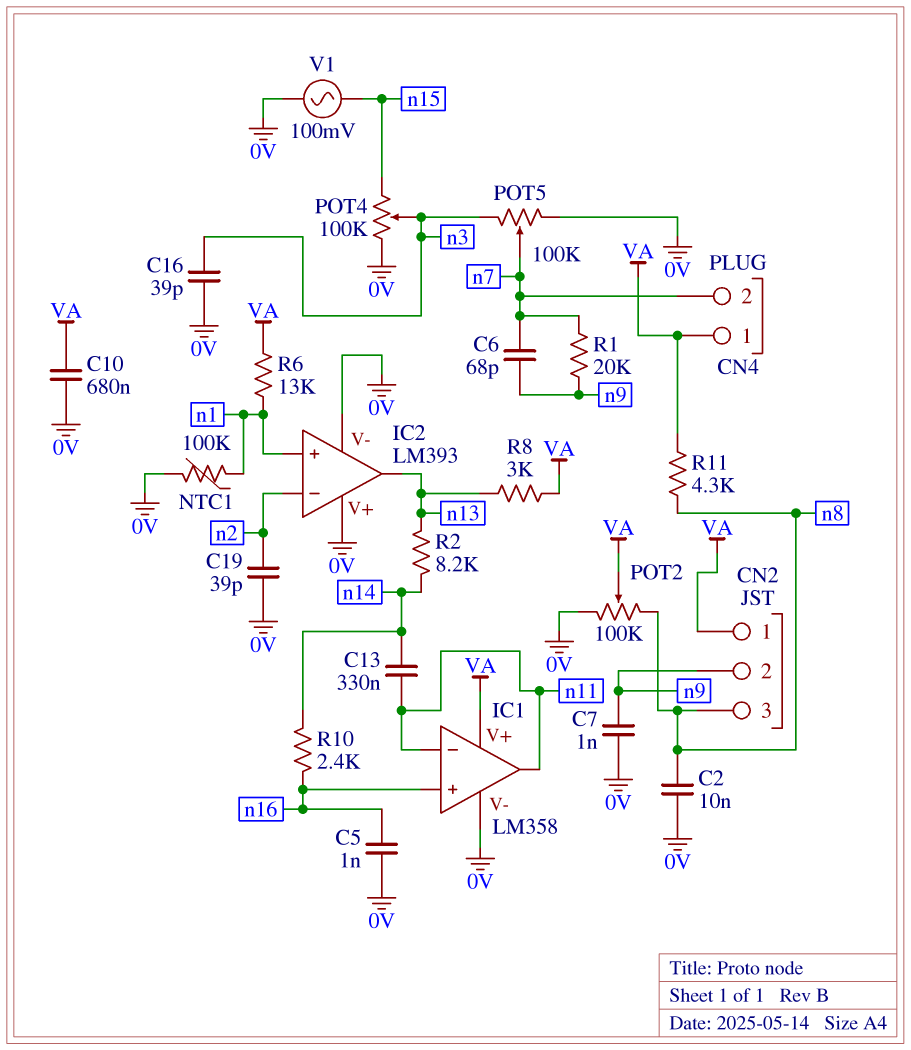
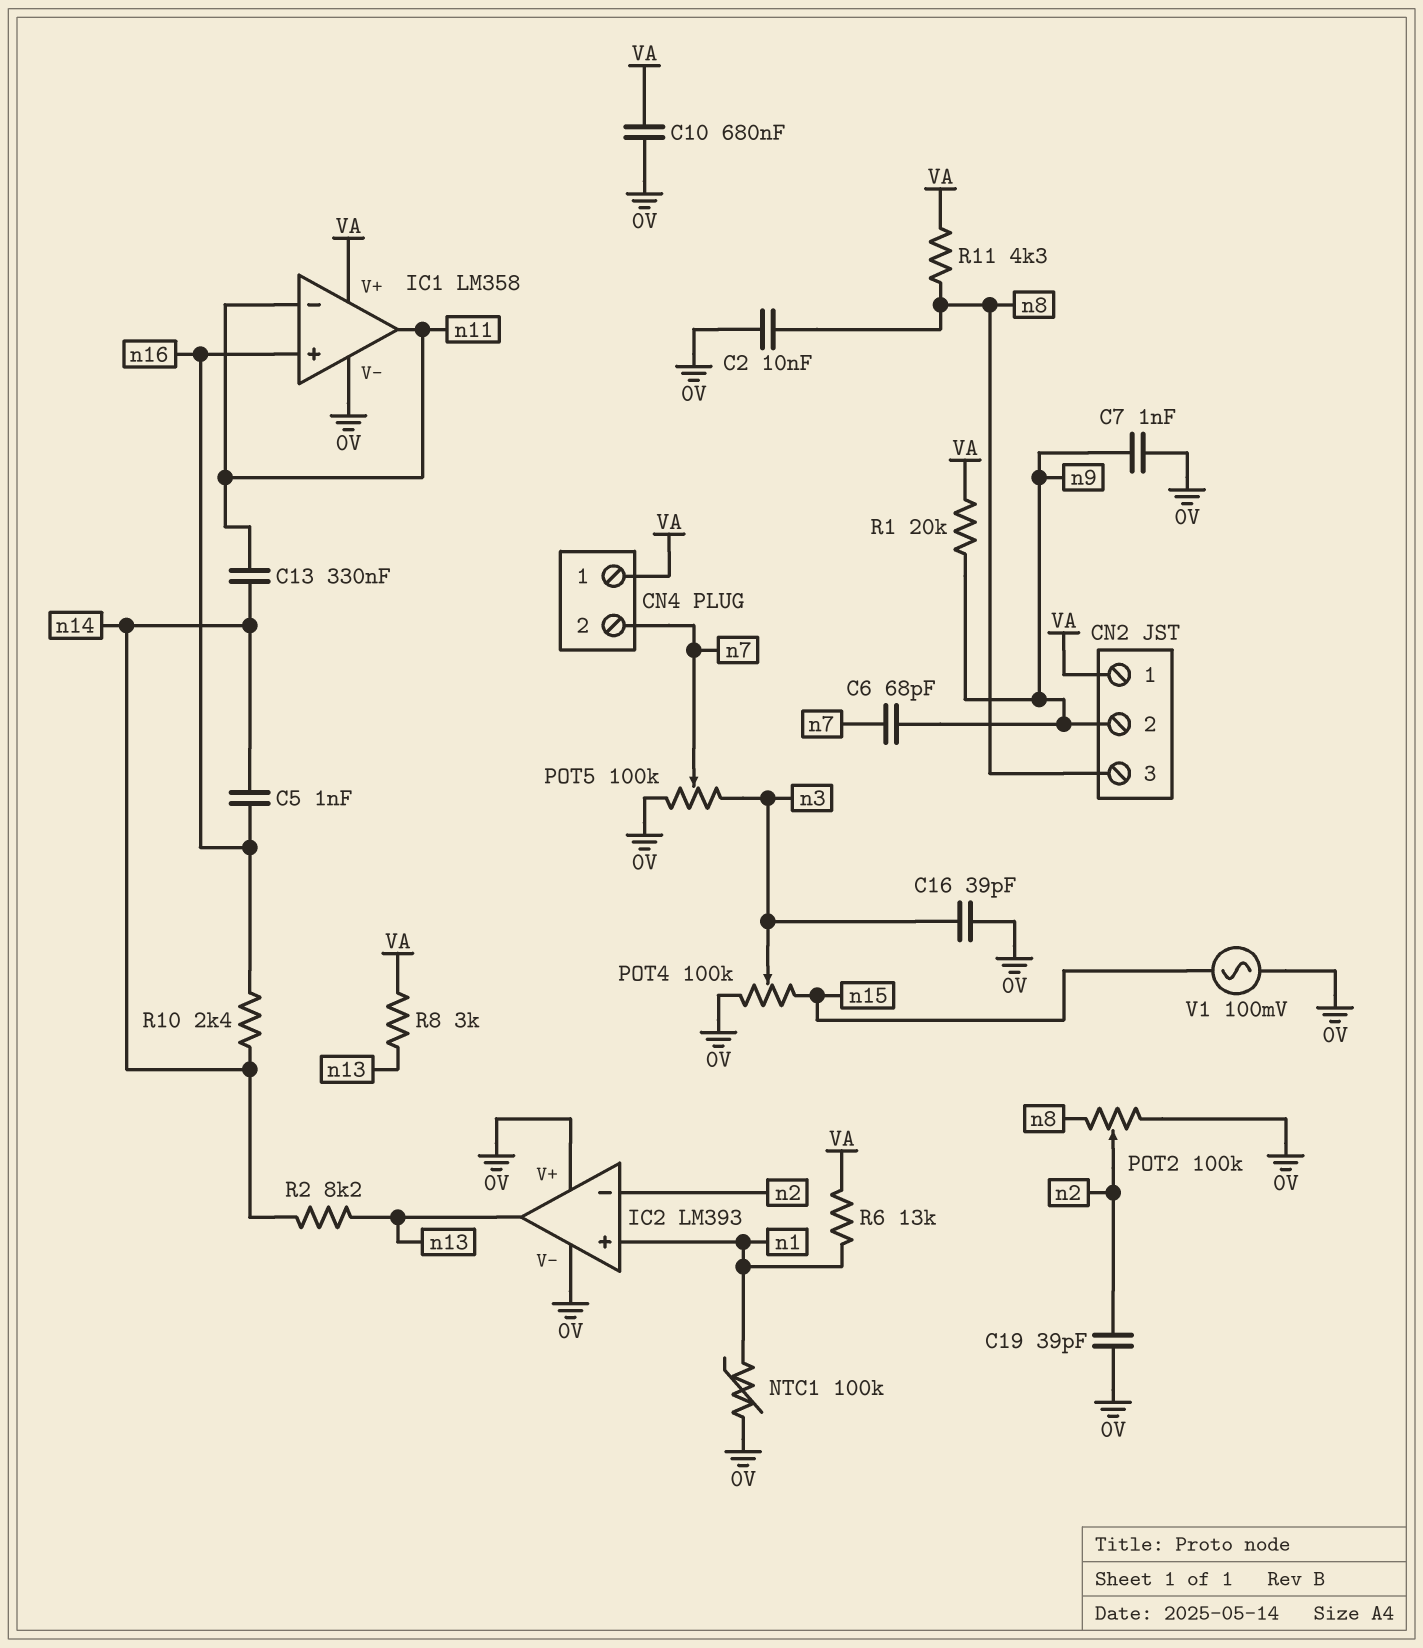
C5: 1nF (0V, n16) -> 1nF (n14, n16)
POT2: 100k (0V, n8, wiper VA) -> 100k (0V, n8, wiper n2)
R1: 20k (n7, n9) -> 20k (VA, n9)

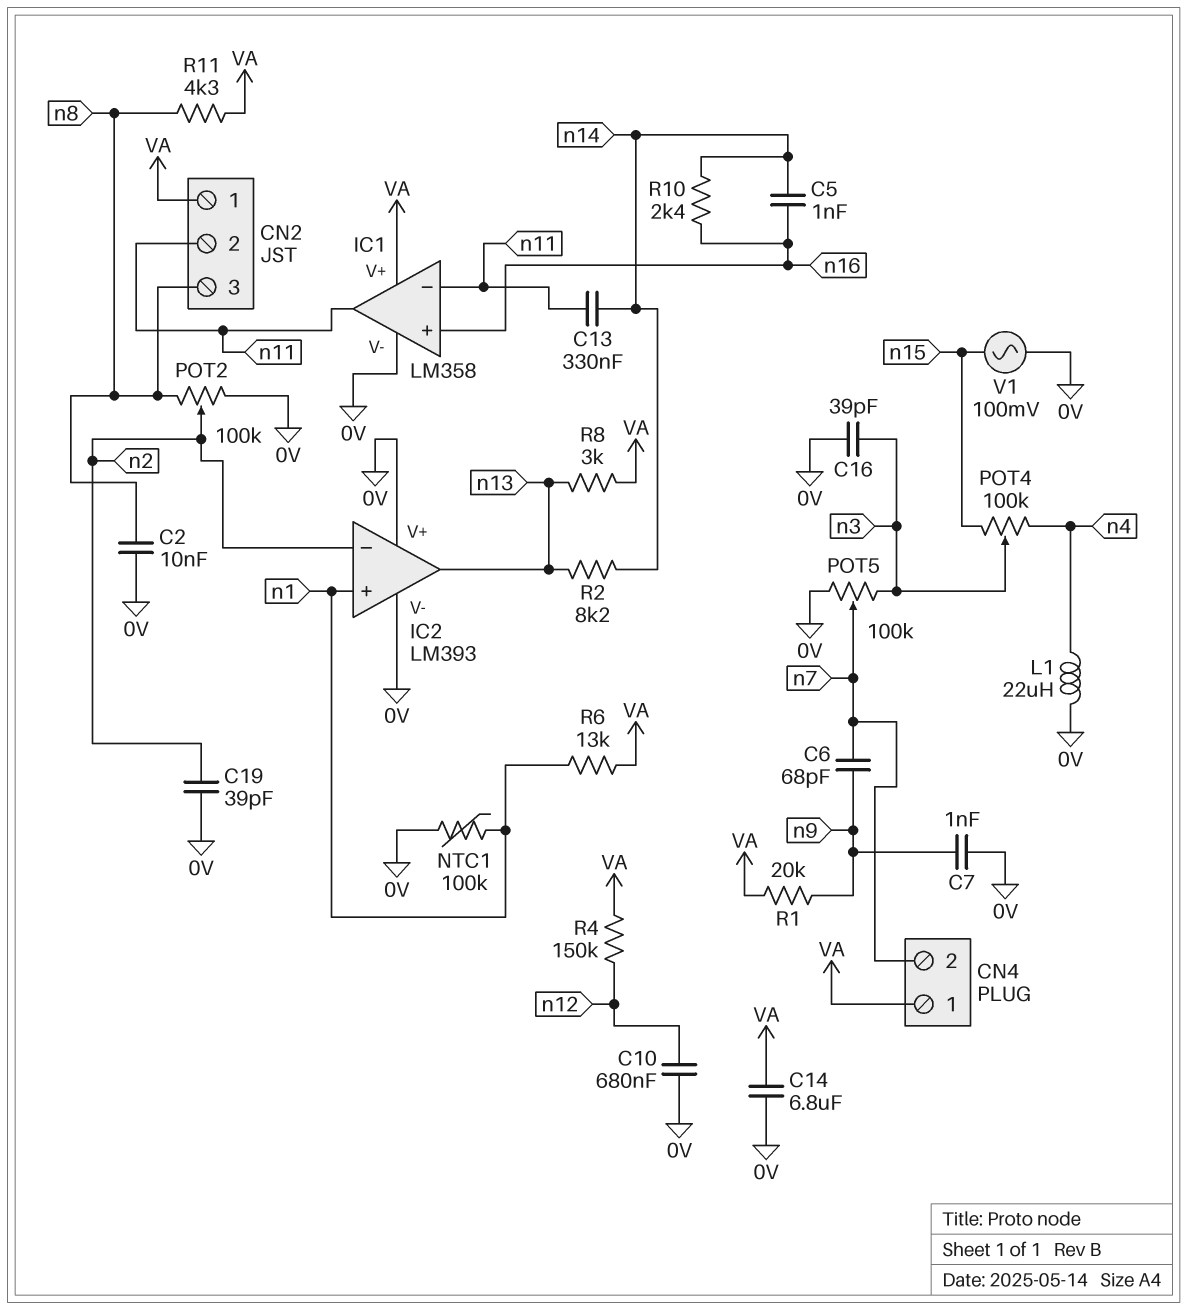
C10: 680nF (0V, VA) -> 680nF (0V, n12)
C14: none -> 6.8uF (0V, VA)
CN2 pin 2: n9 -> n11
L1: none -> 22uH (0V, n4)
POT4: 100k (0V, n15, wiper n3) -> 100k (n4, n15, wiper n3)
R4: none -> 150k (VA, n12)

